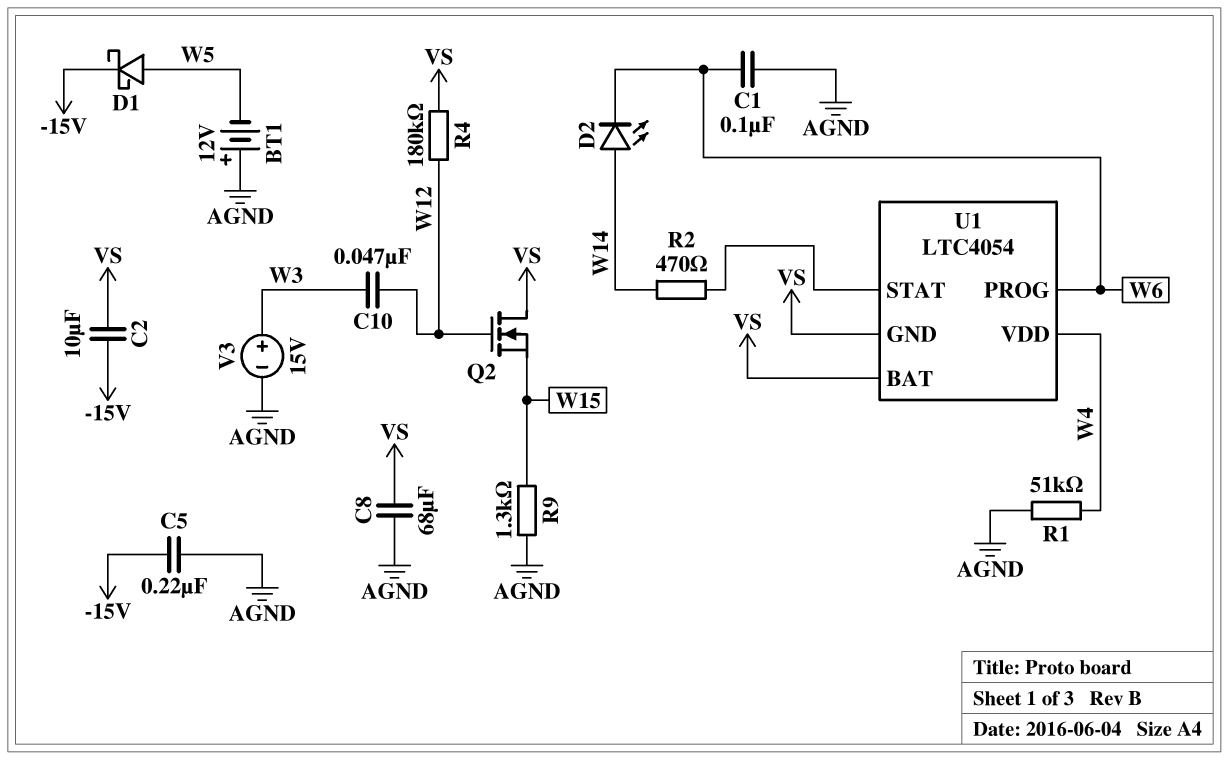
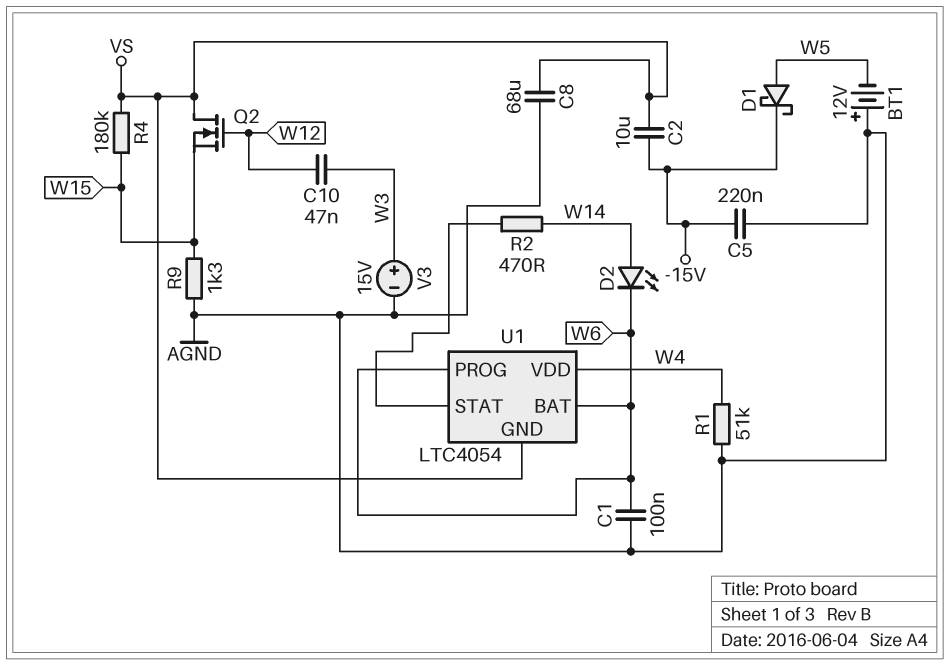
R4: 180k (VS, W12) -> 180k (VS, W15)
U1 pin BAT: VS -> W6

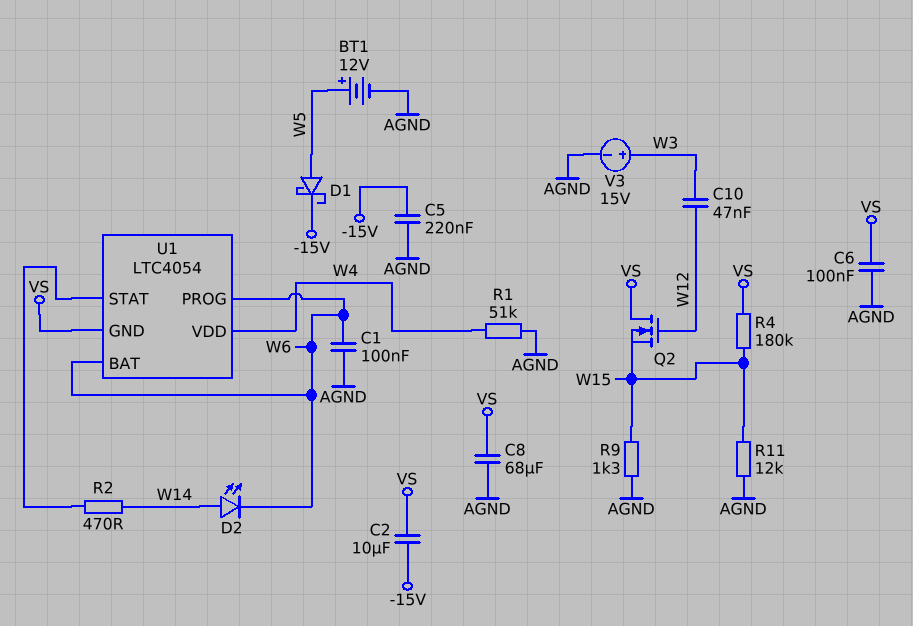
BT1: 12V (plus AGND, minus W5) -> 12V (plus W5, minus AGND)
C6: none -> 100nF (AGND, VS)
R11: none -> 12k (AGND, W15)

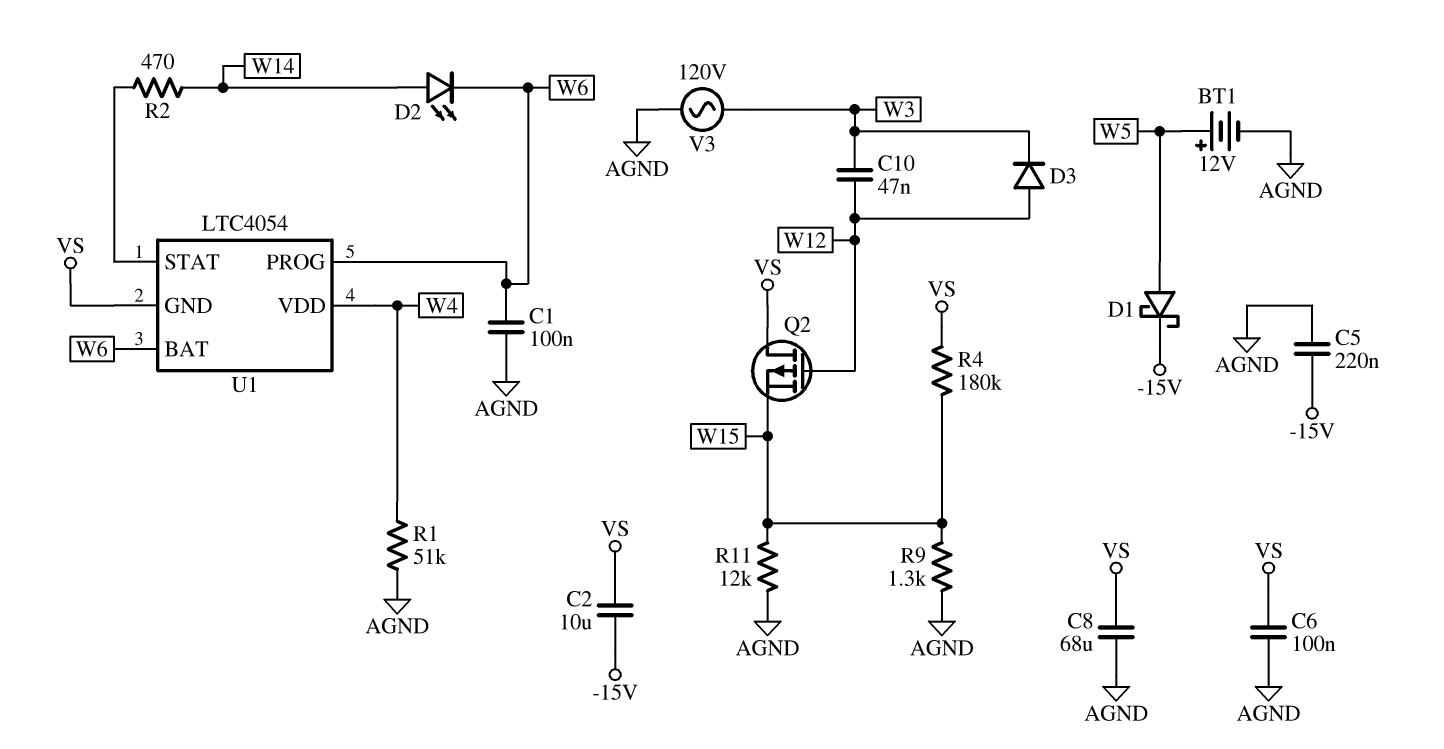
D3: none -> diode (A W12, K W3)
Q2: NMOS (G W12, D VS, S W15) -> PMOS (G W12, D VS, S W15)
V3: 15V (plus W3, minus AGND) -> AC 120V (AGND, W3)

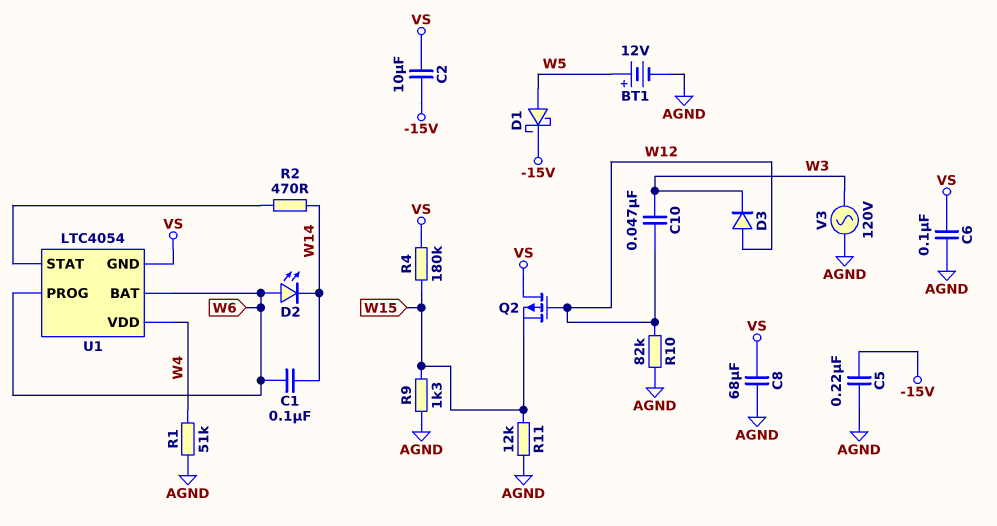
C1: 100nF (AGND, W6) -> 100nF (W6, W14)
D2: LED (A W14, K W6) -> LED (A W6, K W14)
R10: none -> 82k (AGND, W12)

